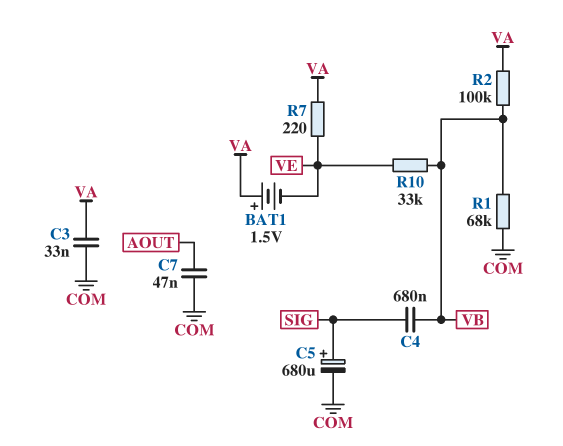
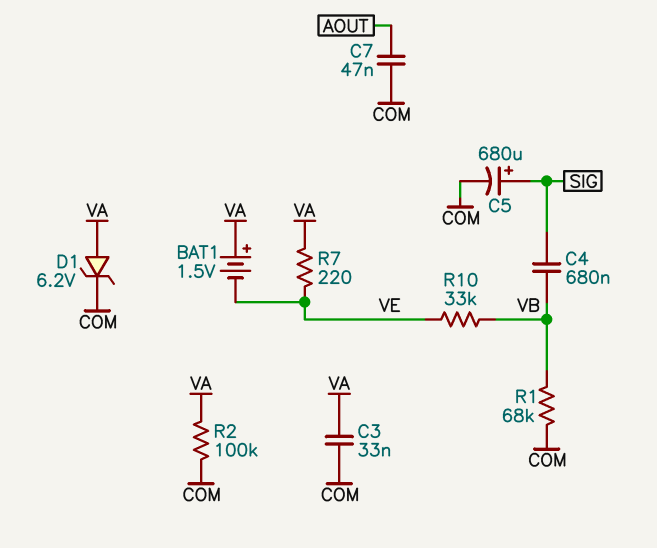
D1: none -> zener 6.2V (A VA, K COM)
R2: 100k (VA, VB) -> 100k (COM, VA)

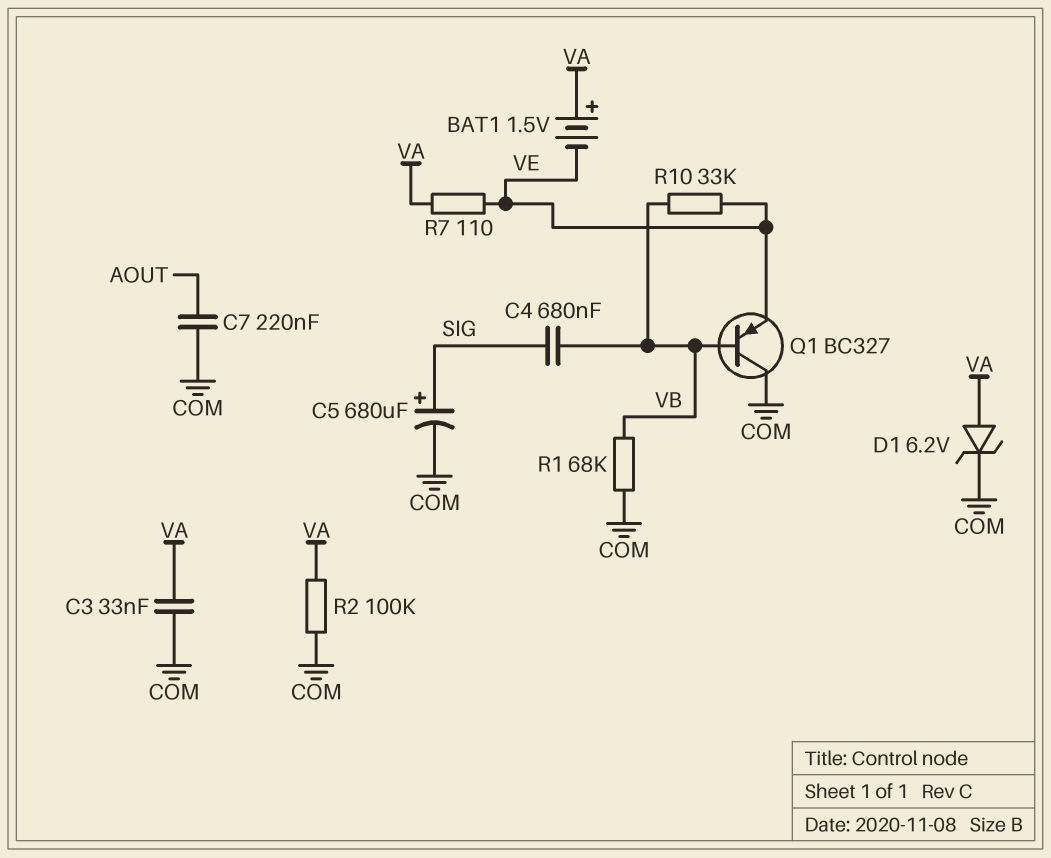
C7: 47nF (AOUT, COM) -> 220nF (AOUT, COM)
Q1: none -> PNP BC327 (B VB, C COM, E VE)
R7: 220 (VA, VE) -> 110 (VA, VE)

